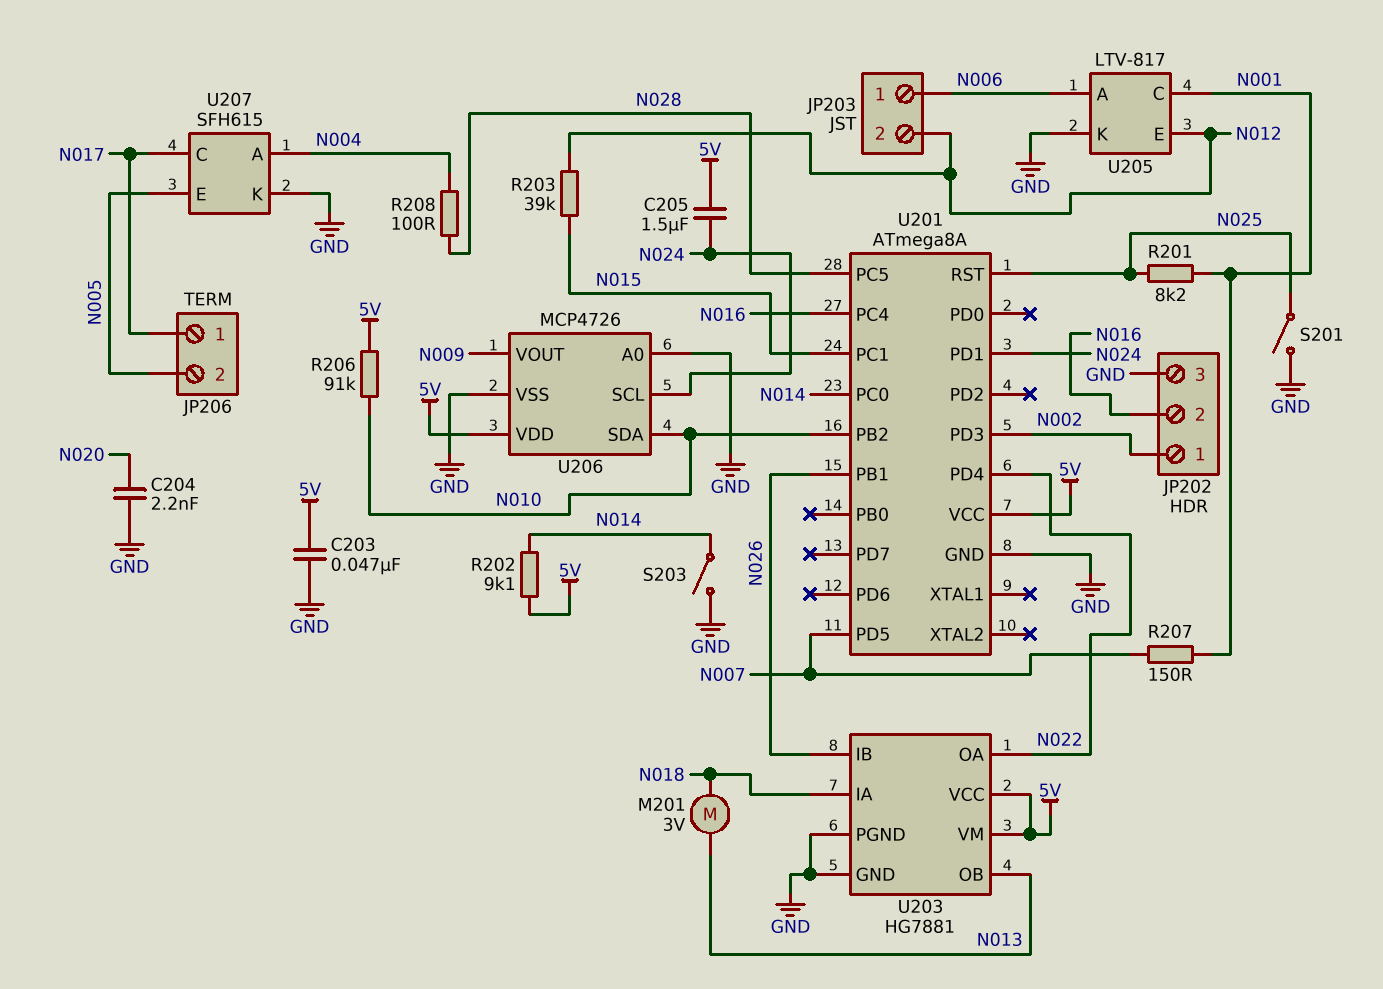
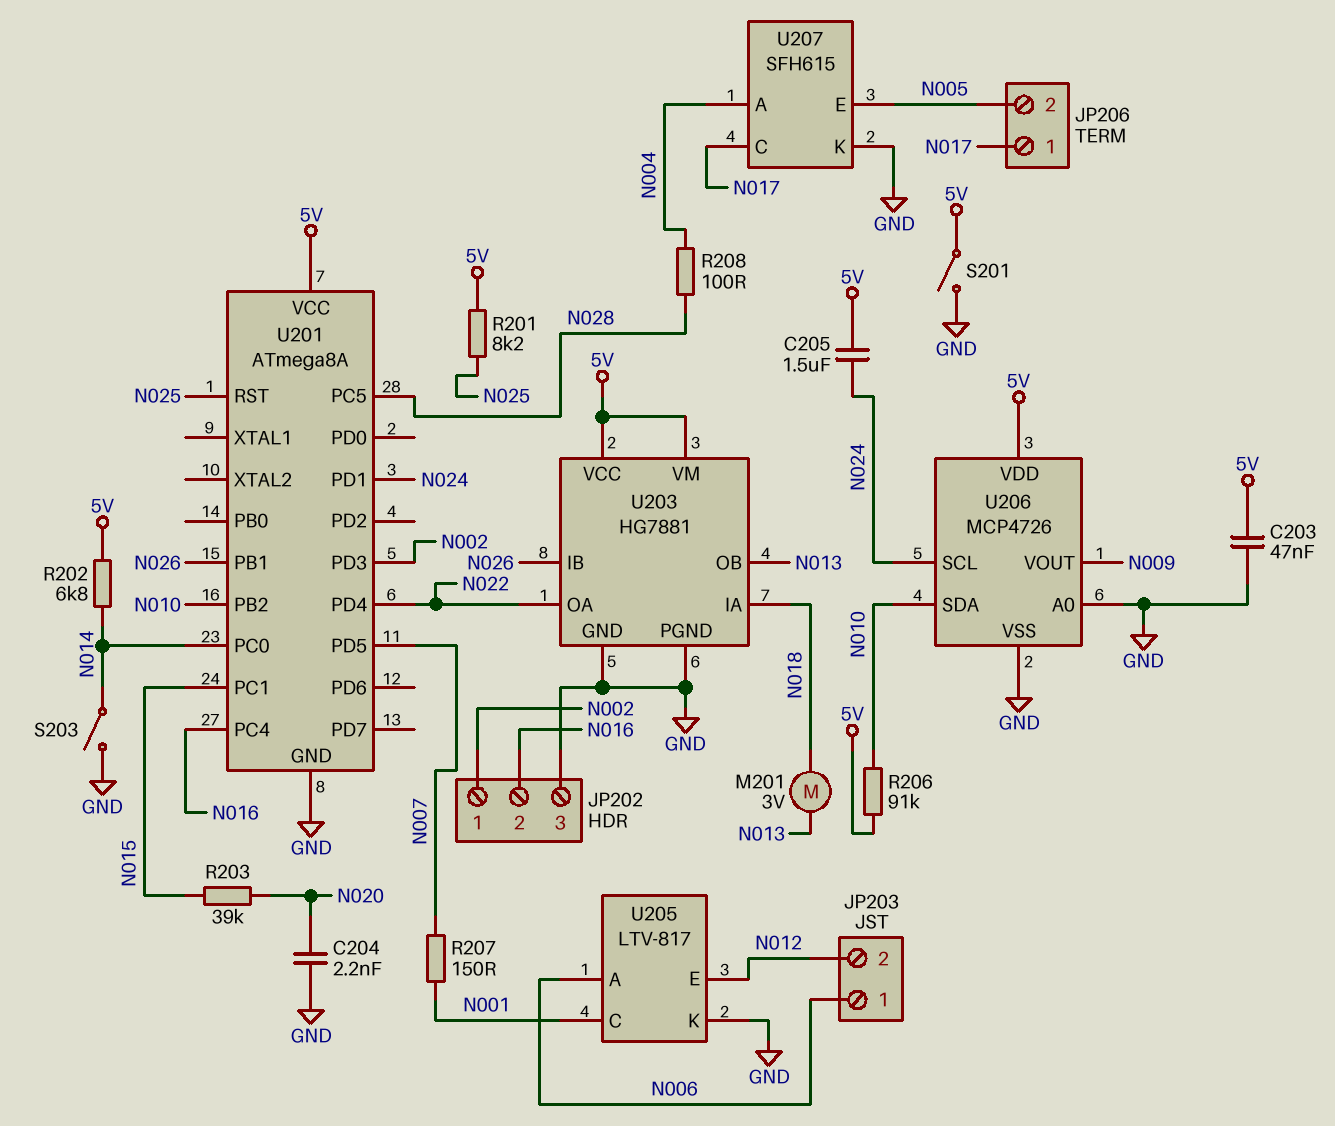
R201: 8.2k (N001, N025) -> 8.2k (5V, N025)
R202: 9.1k (5V, N014) -> 6.8k (5V, N014)
R203: 39k (N012, N015) -> 39k (N015, N020)
S201: switch (GND, N025) -> switch (5V, GND)

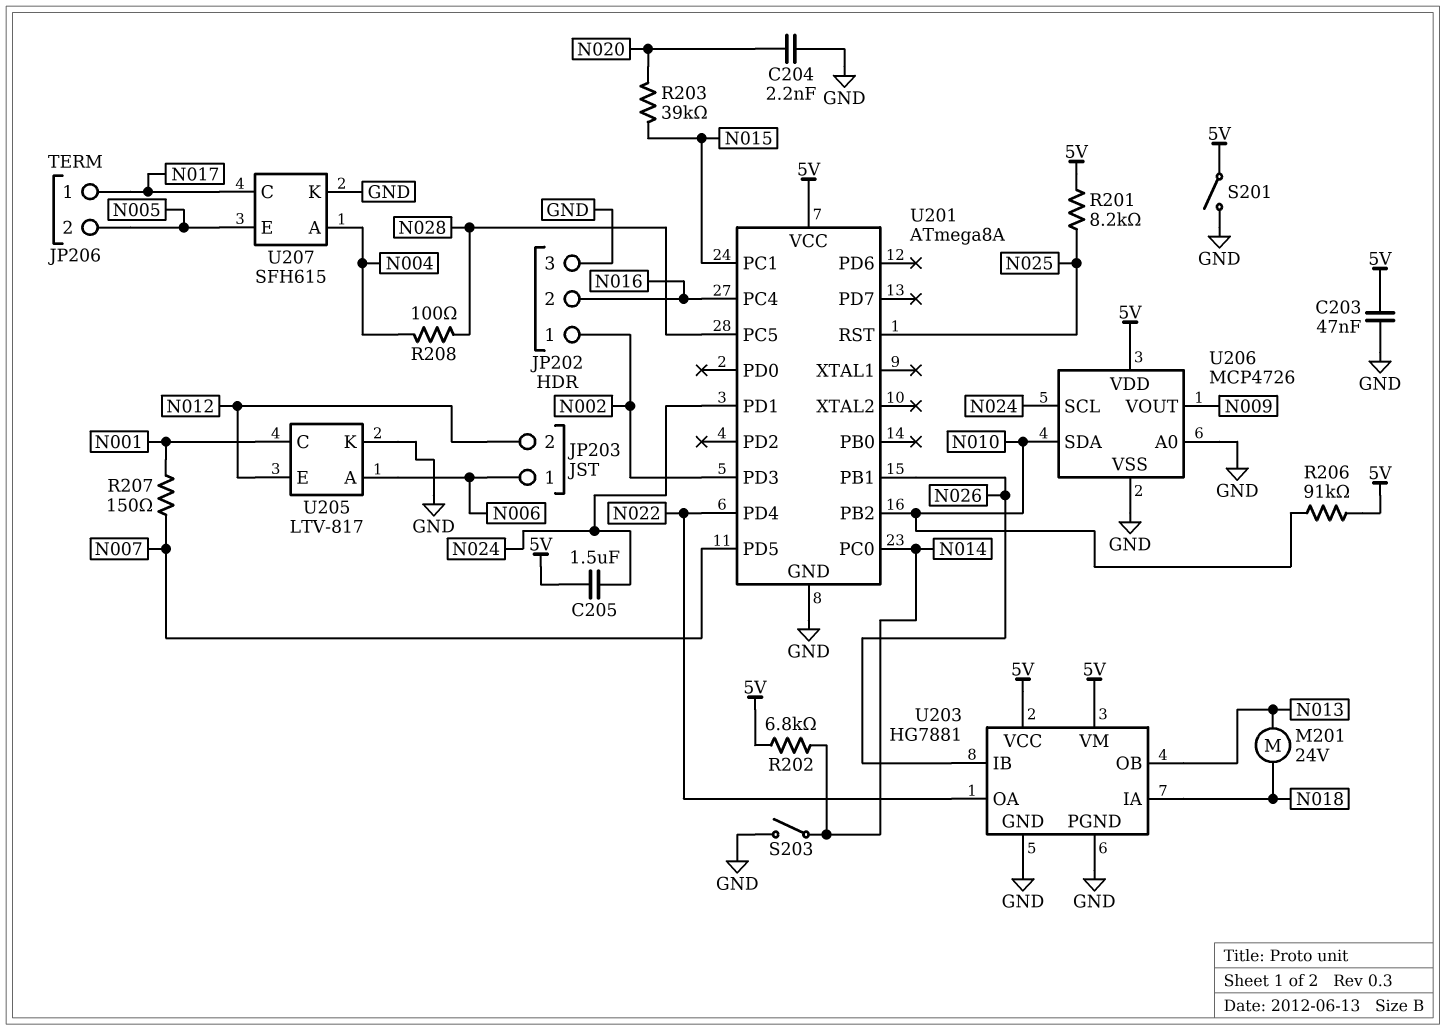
M201: motor 3V (N013, N018) -> motor 24V (N013, N018)

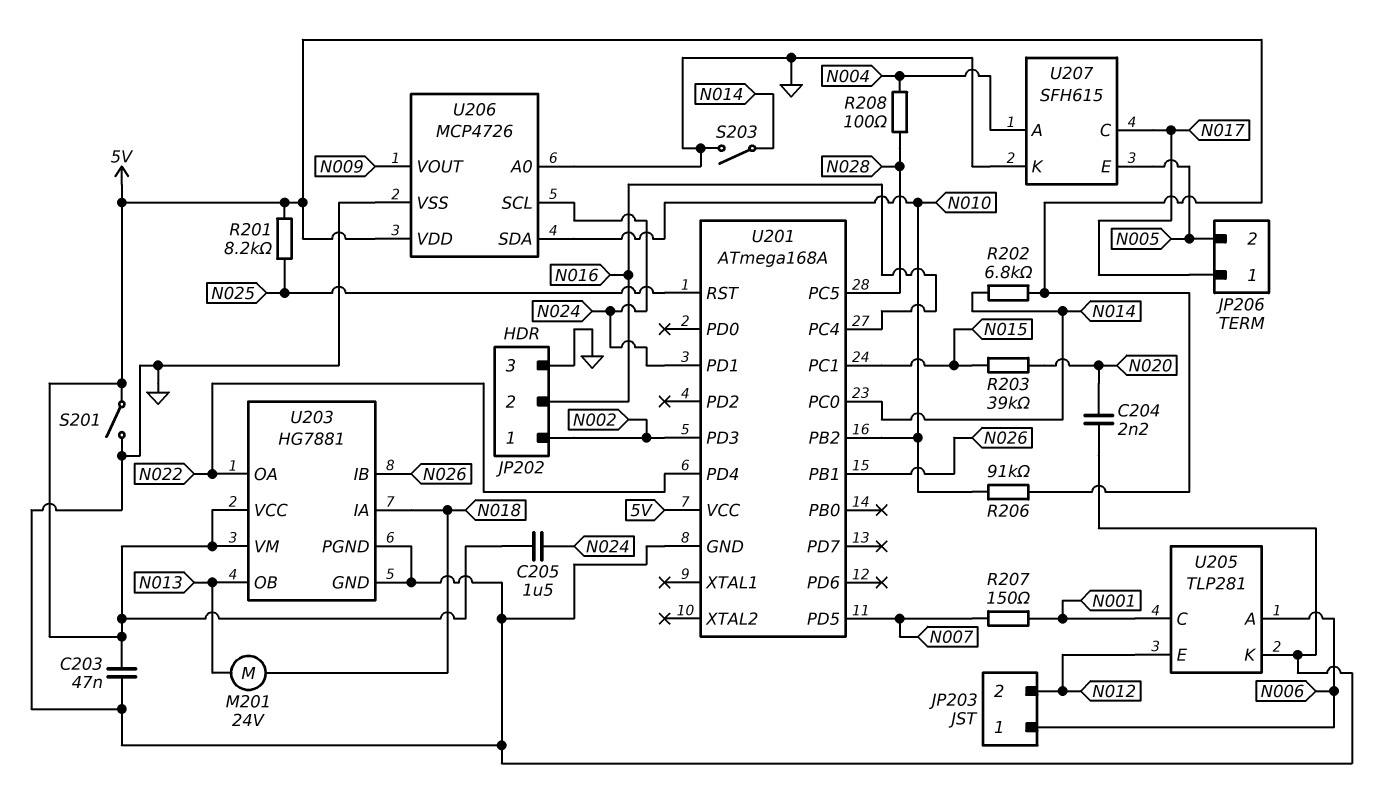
U201: ATmega8A -> ATmega168A
U205: LTV-817 -> TLP281

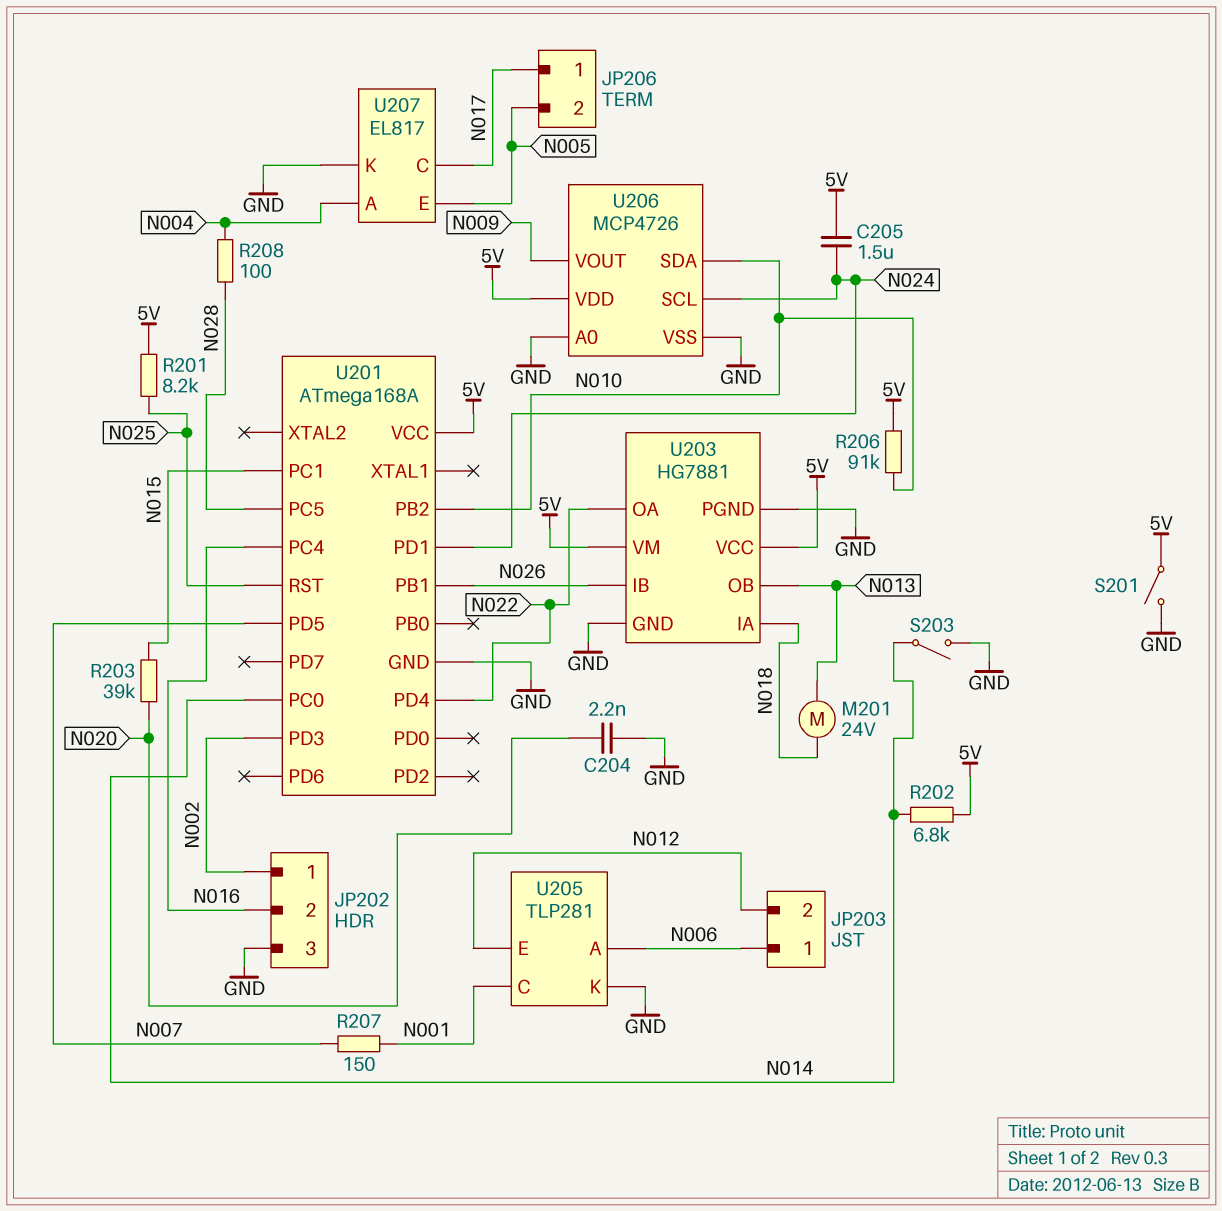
C203: 47nF (5V, GND) -> none
U207: SFH615 -> EL817

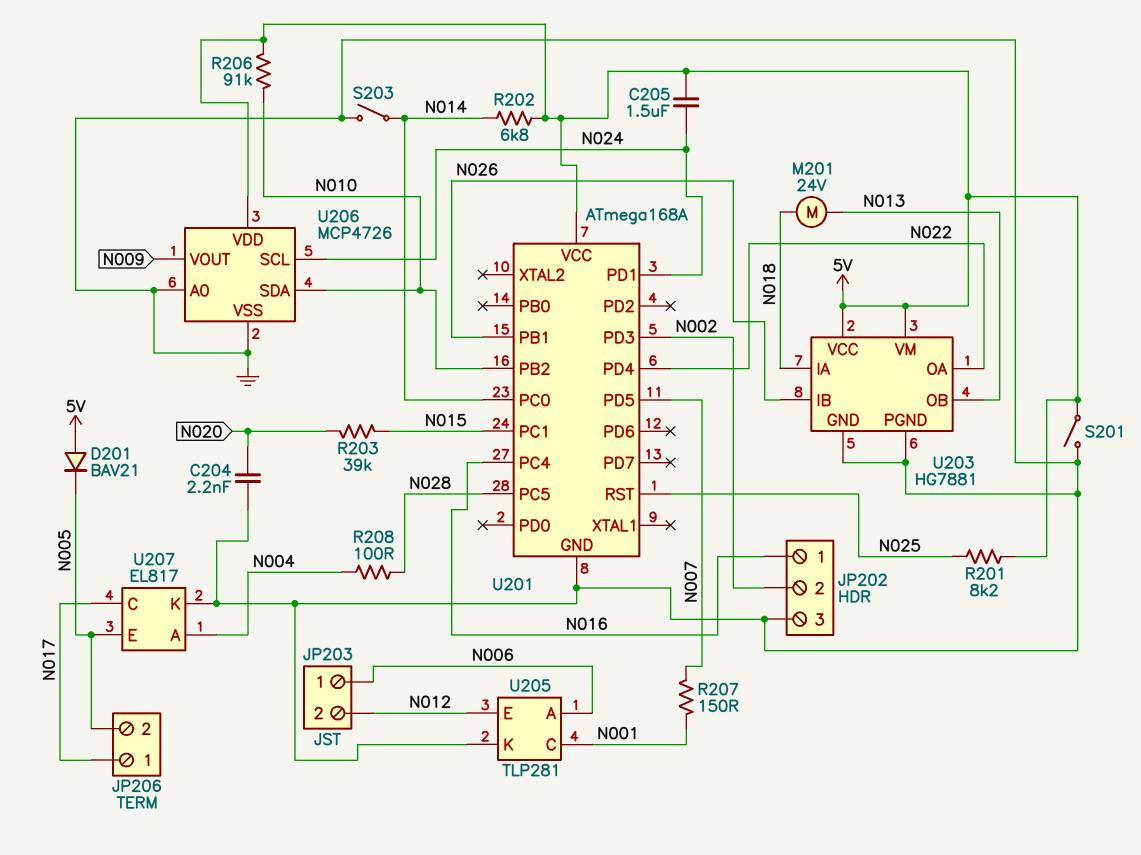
D201: none -> diode BAV21 (A 5V, K N005)
JP202 pin 1: N002 -> N016
JP202 pin 2: N016 -> N002

